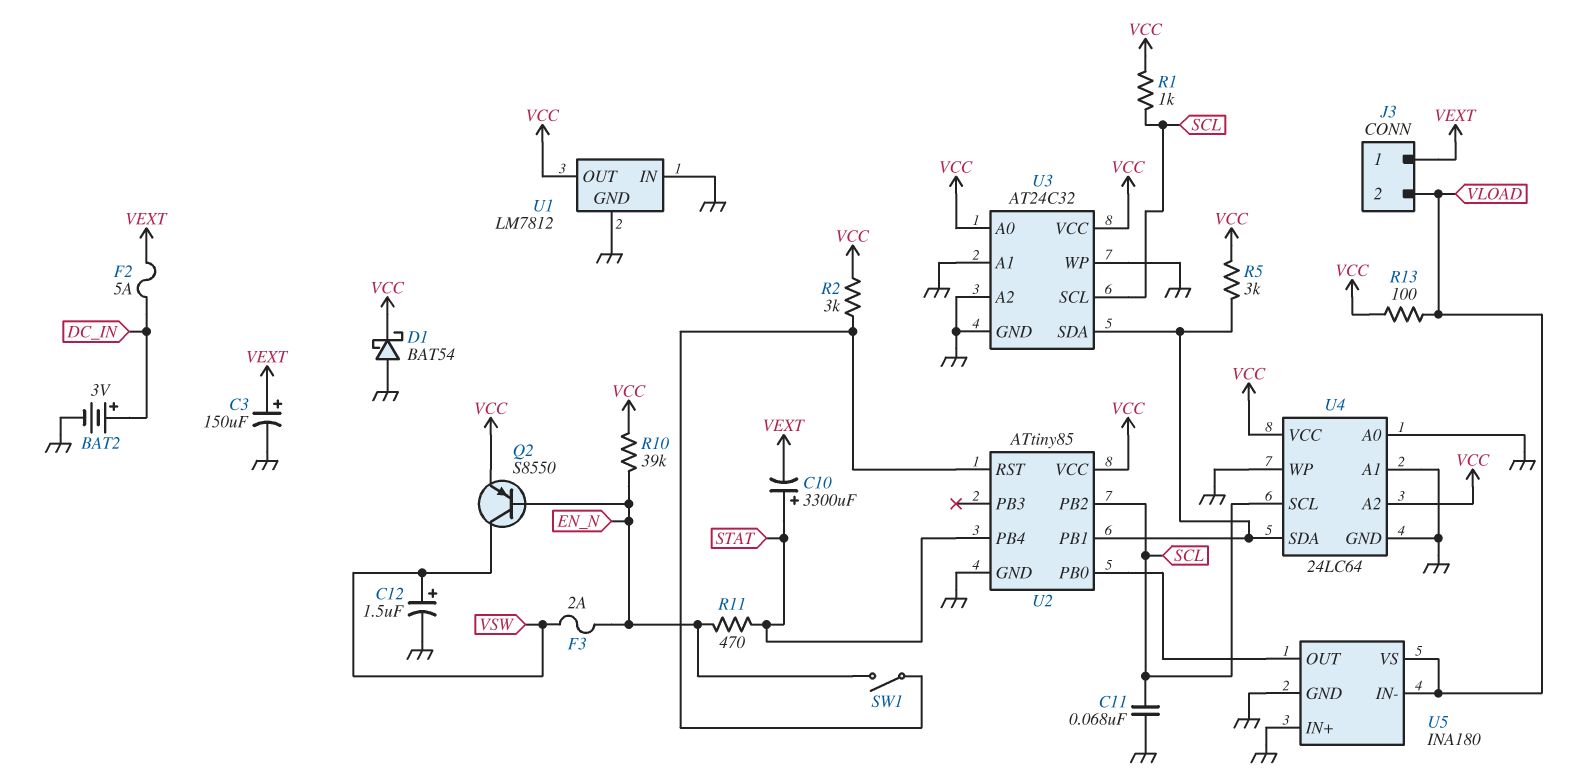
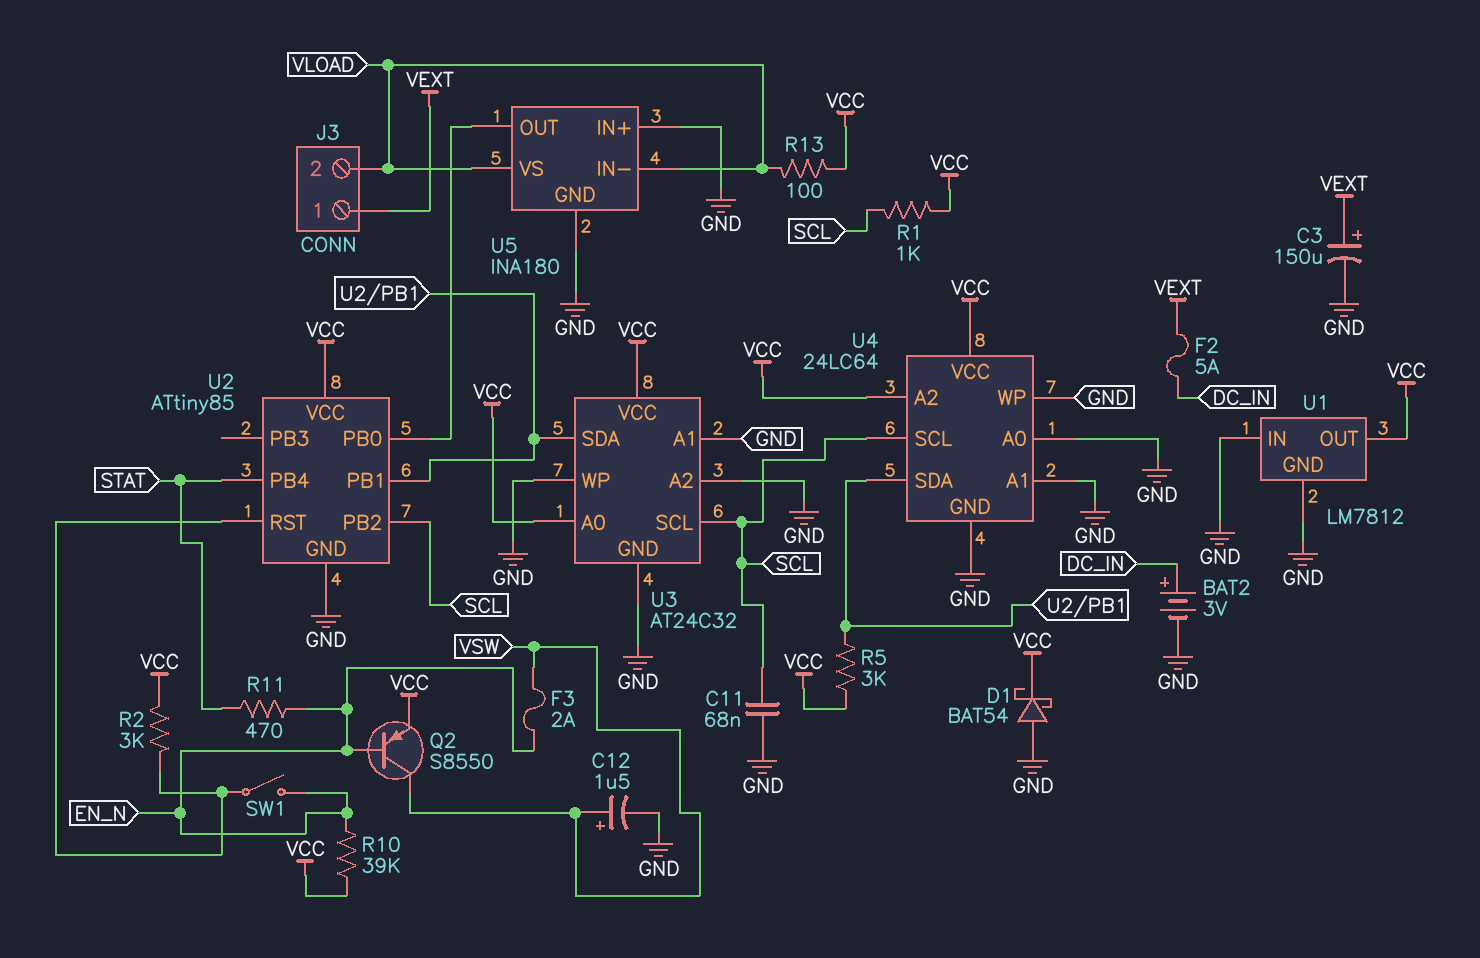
C10: 3300uF (plus STAT, minus VEXT) -> none

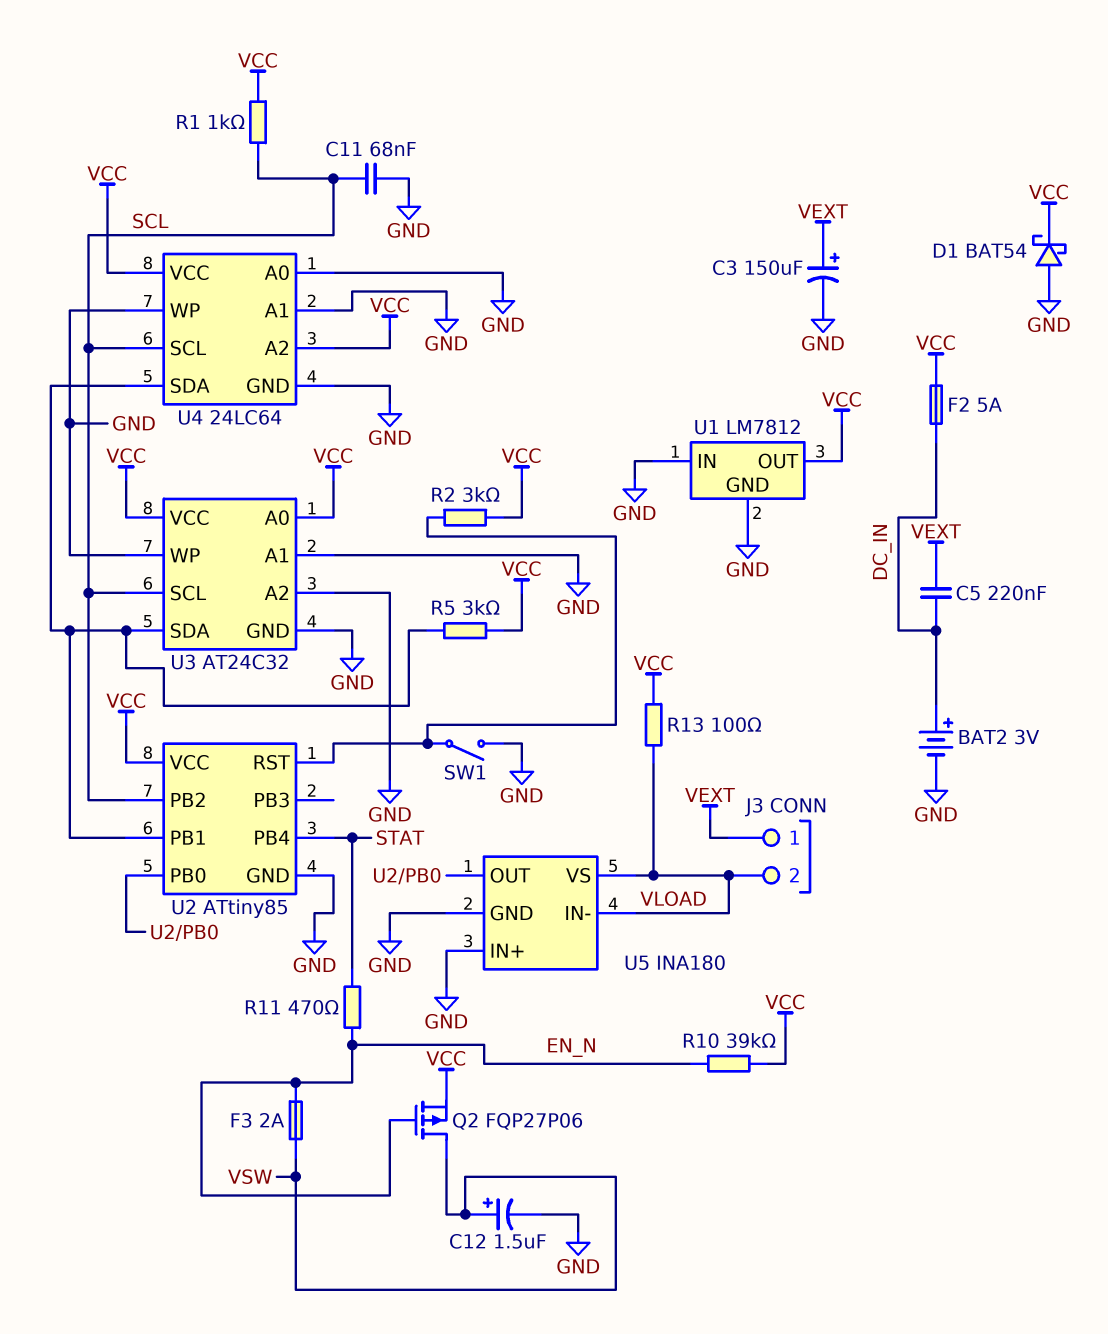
C5: none -> 220nF (DC_IN, VEXT)
F2: 5A (DC_IN, VEXT) -> 5A (DC_IN, VCC)
Q2: PNP S8550 (B EN_N, C VSW, E VCC) -> PMOS FQP27P06 (G EN_N, D VSW, S VCC)
SW1: switch (EN_N, U2/RST) -> switch (GND, U2/RST)

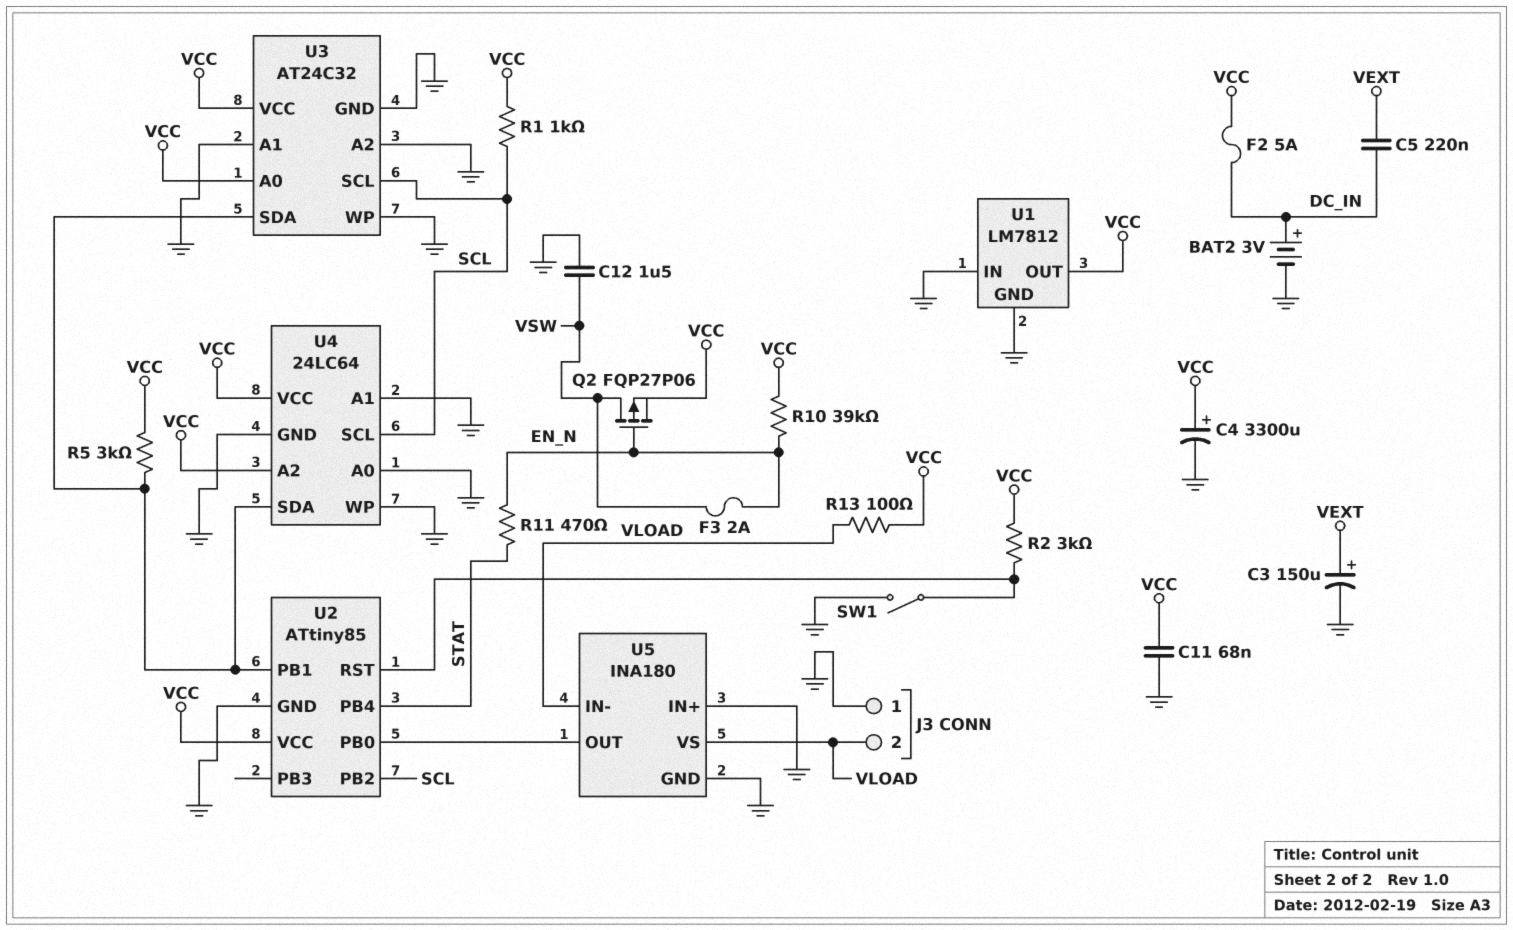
C4: none -> 3300uF (plus VCC, minus GND)
C11: 68nF (GND, SCL) -> 68nF (GND, VCC)
C12: 1.5uF (plus VSW, minus GND) -> 1.5uF (GND, VSW)
D1: schottky BAT54 (A GND, K VCC) -> none
J3 pin 1: VEXT -> GND

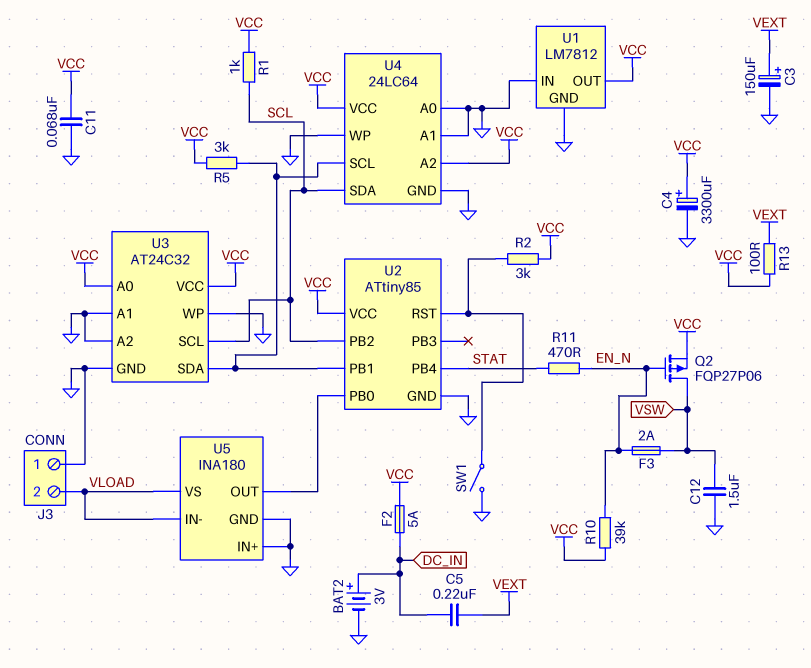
R13: 100 (VCC, VLOAD) -> 100 (VCC, VEXT)
U4 pin SCL: SCL -> U2/PB1
U4 pin SDA: U2/PB1 -> SCL

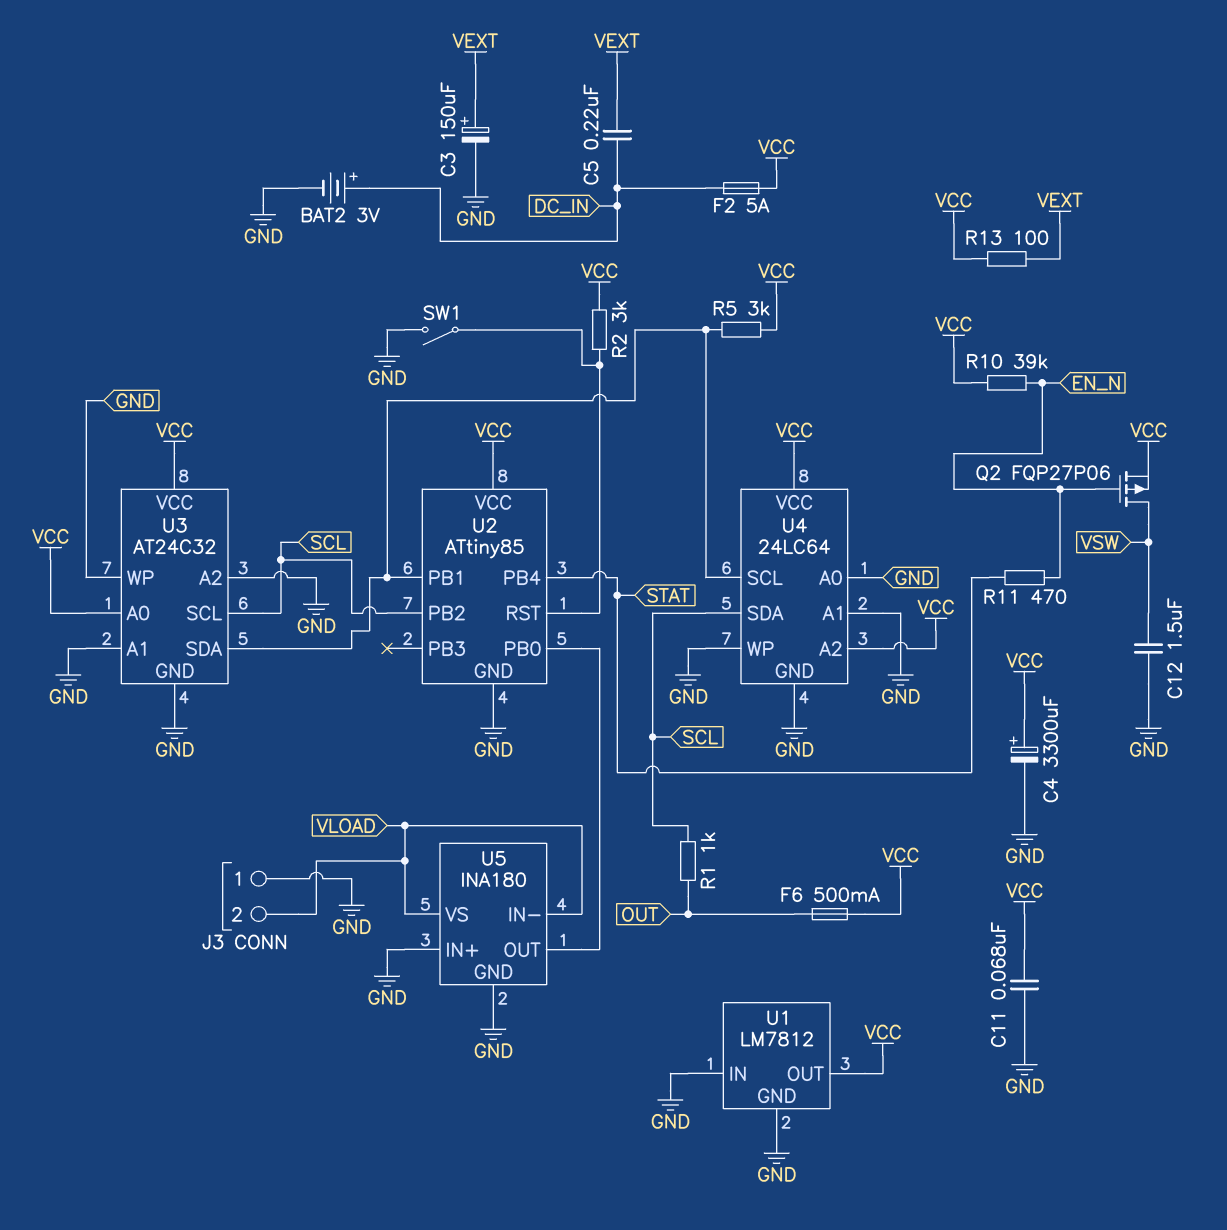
F3: 2A (EN_N, VSW) -> none
F6: none -> 500mA (OUT, VCC)
R1: 1k (SCL, VCC) -> 1k (OUT, SCL)

